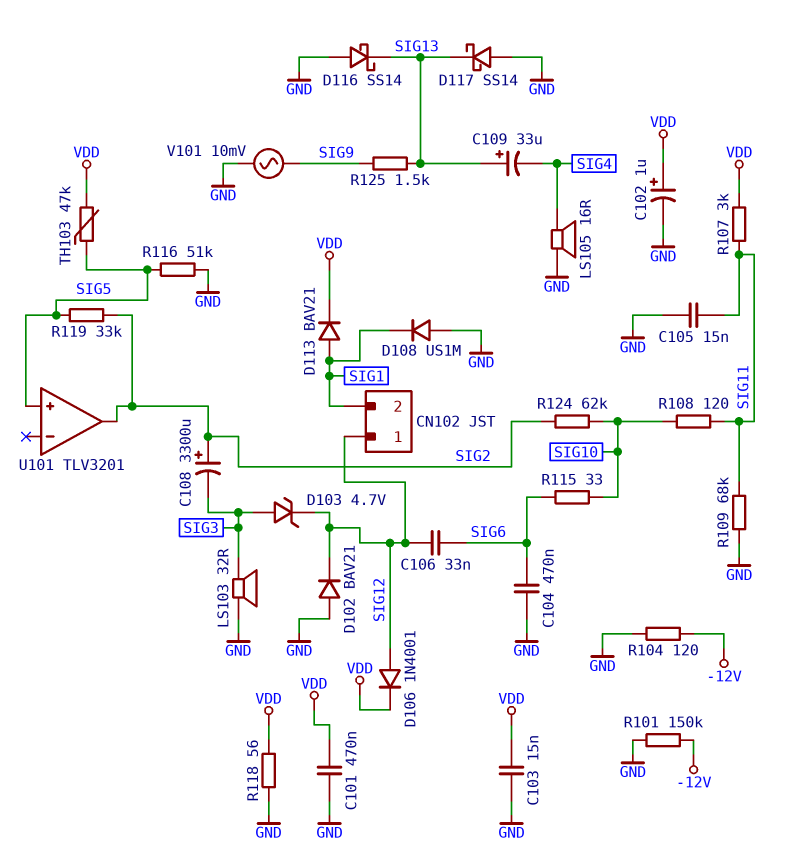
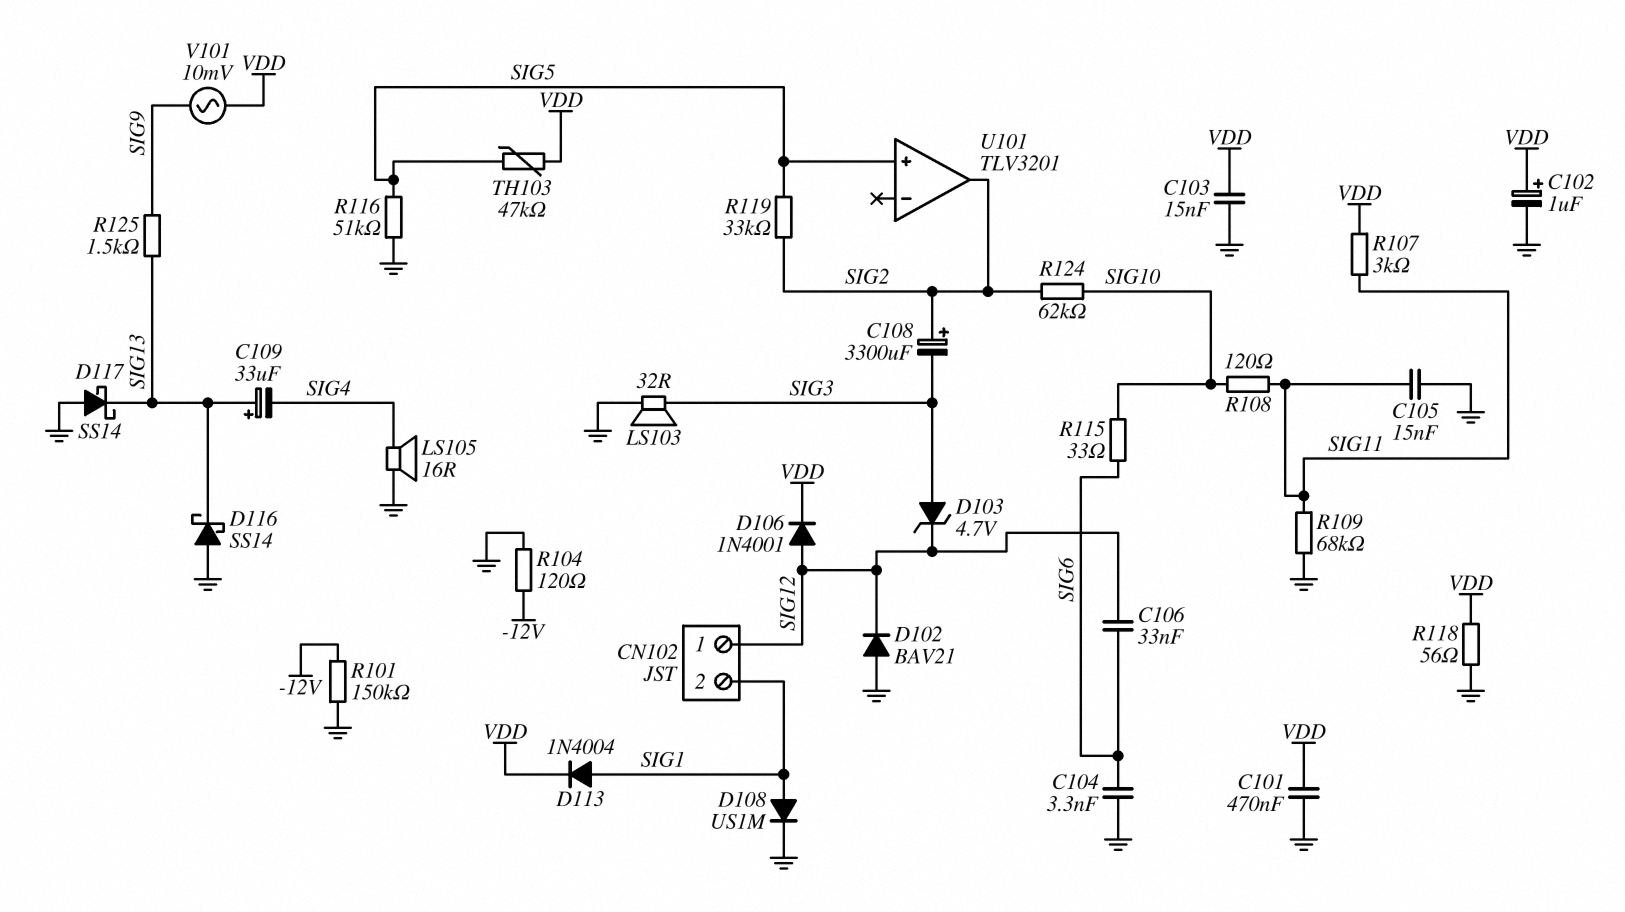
C104: 470nF (GND, SIG6) -> 3.3nF (GND, SIG6)
D108: diode US1M (A GND, K SIG1) -> diode US1M (A SIG1, K GND)
D113: diode BAV21 (A SIG1, K VDD) -> diode 1N4004 (A SIG1, K VDD)
V101: AC 10mV (GND, SIG9) -> AC 10mV (SIG9, VDD)

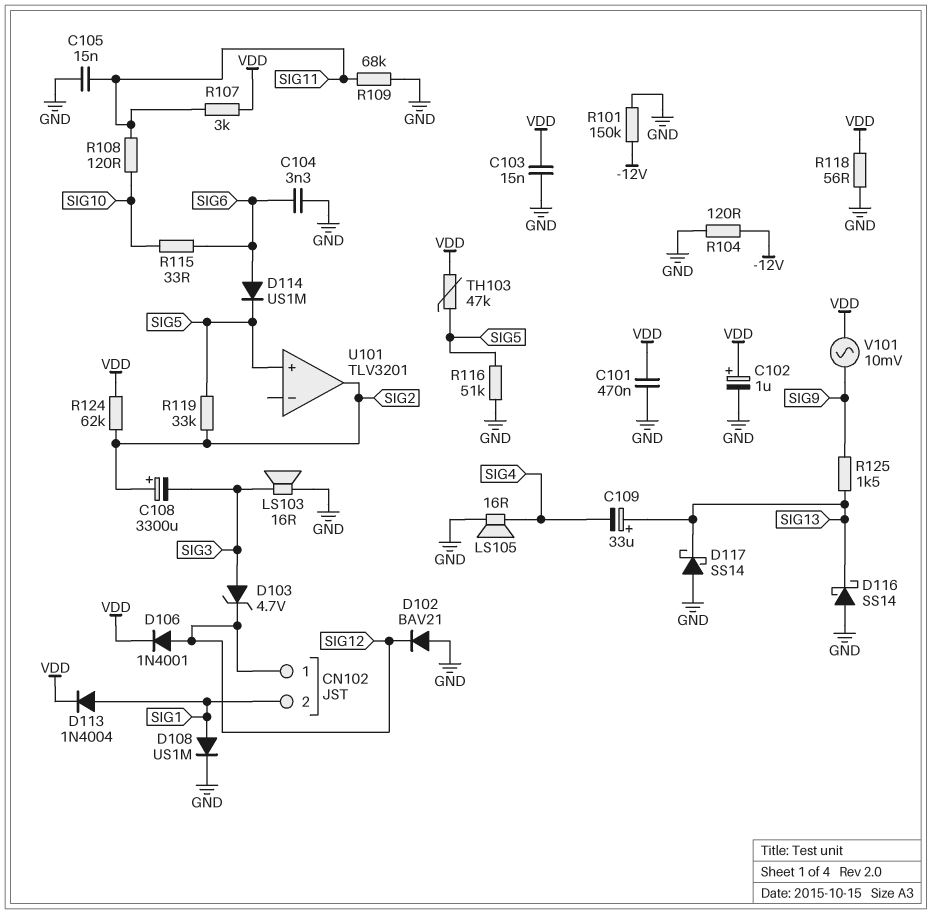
C106: 33nF (SIG6, SIG12) -> none
D114: none -> diode US1M (A SIG6, K SIG5)
LS103: speaker 32R (GND, SIG3) -> speaker 16R (GND, SIG3)
R124: 62k (SIG2, SIG10) -> 62k (SIG2, VDD)

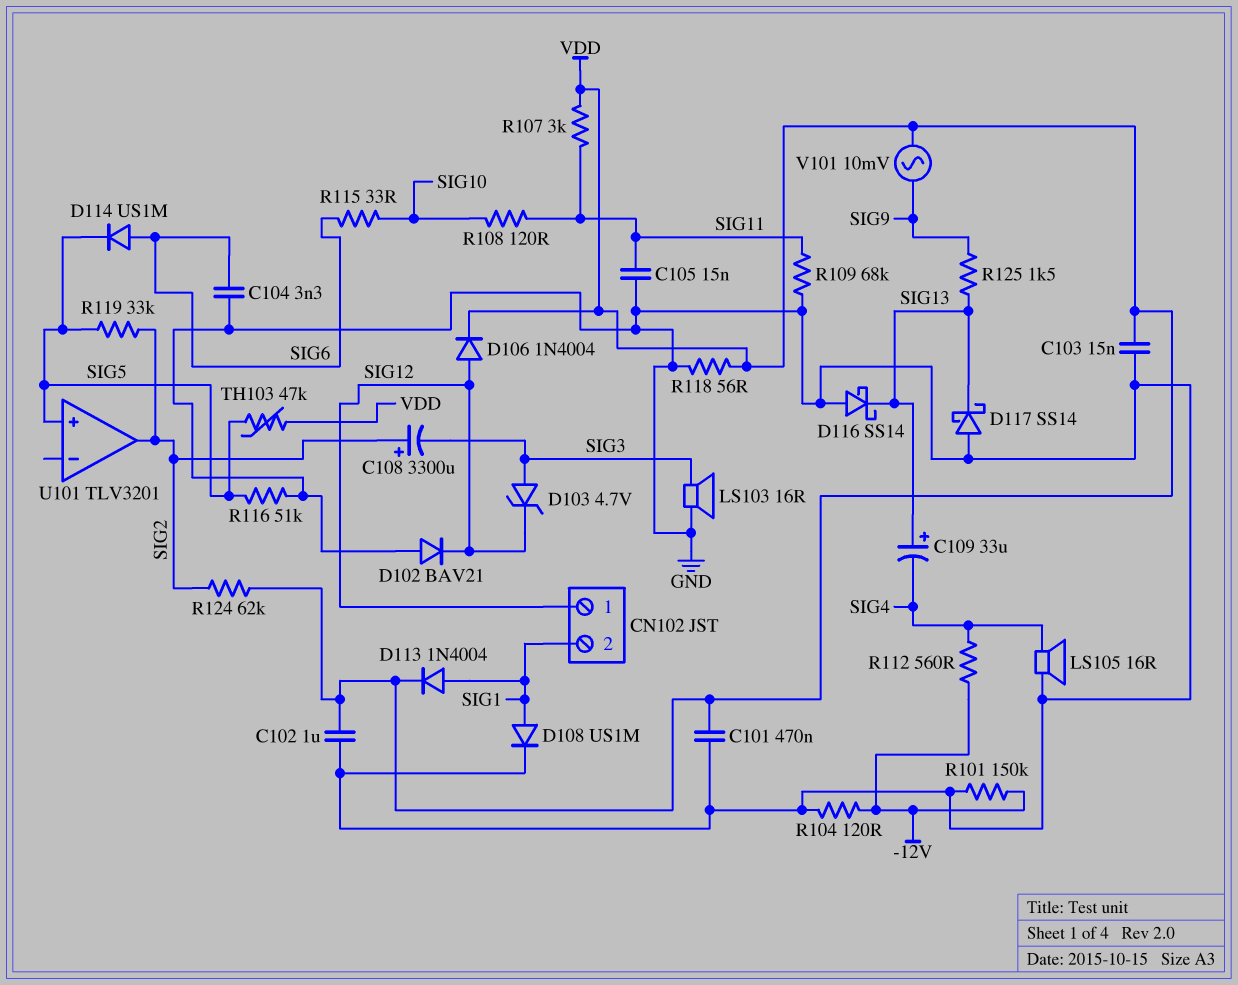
C102: 1uF (plus VDD, minus GND) -> 1uF (GND, VDD)
D106: diode 1N4001 (A SIG12, K VDD) -> diode 1N4004 (A SIG12, K VDD)
R112: none -> 560 (-12V, SIG4)

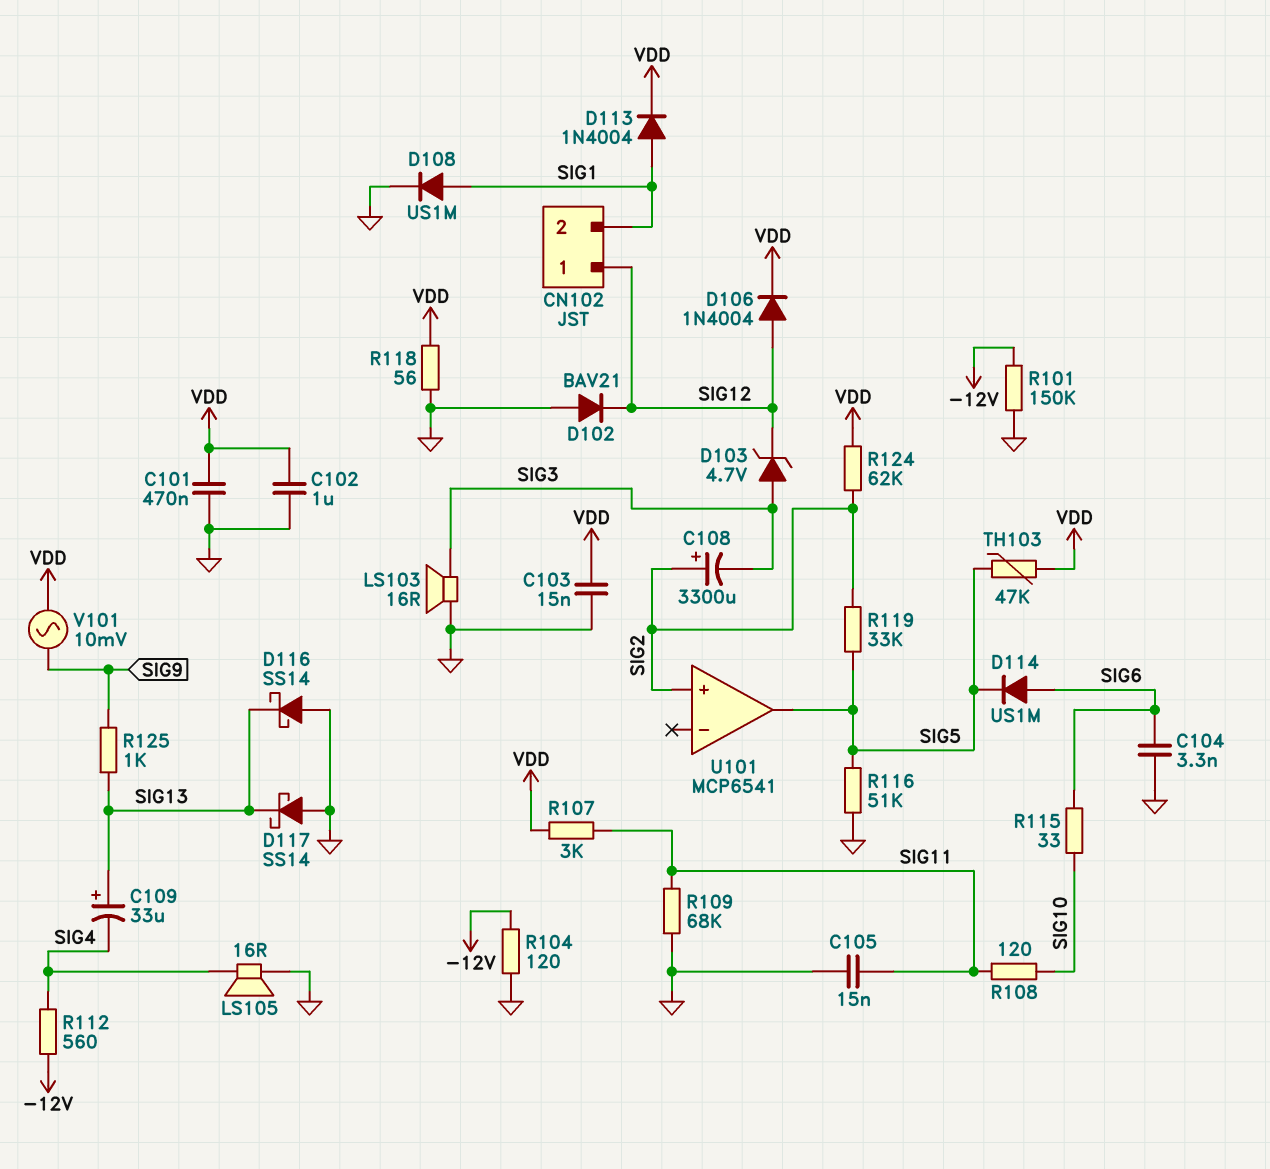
R125: 1.5k (SIG9, SIG13) -> 1k (SIG9, SIG13)
U101: TLV3201 -> MCP6541
U101 pin in+: SIG5 -> SIG2
U101 pin out: SIG2 -> SIG5

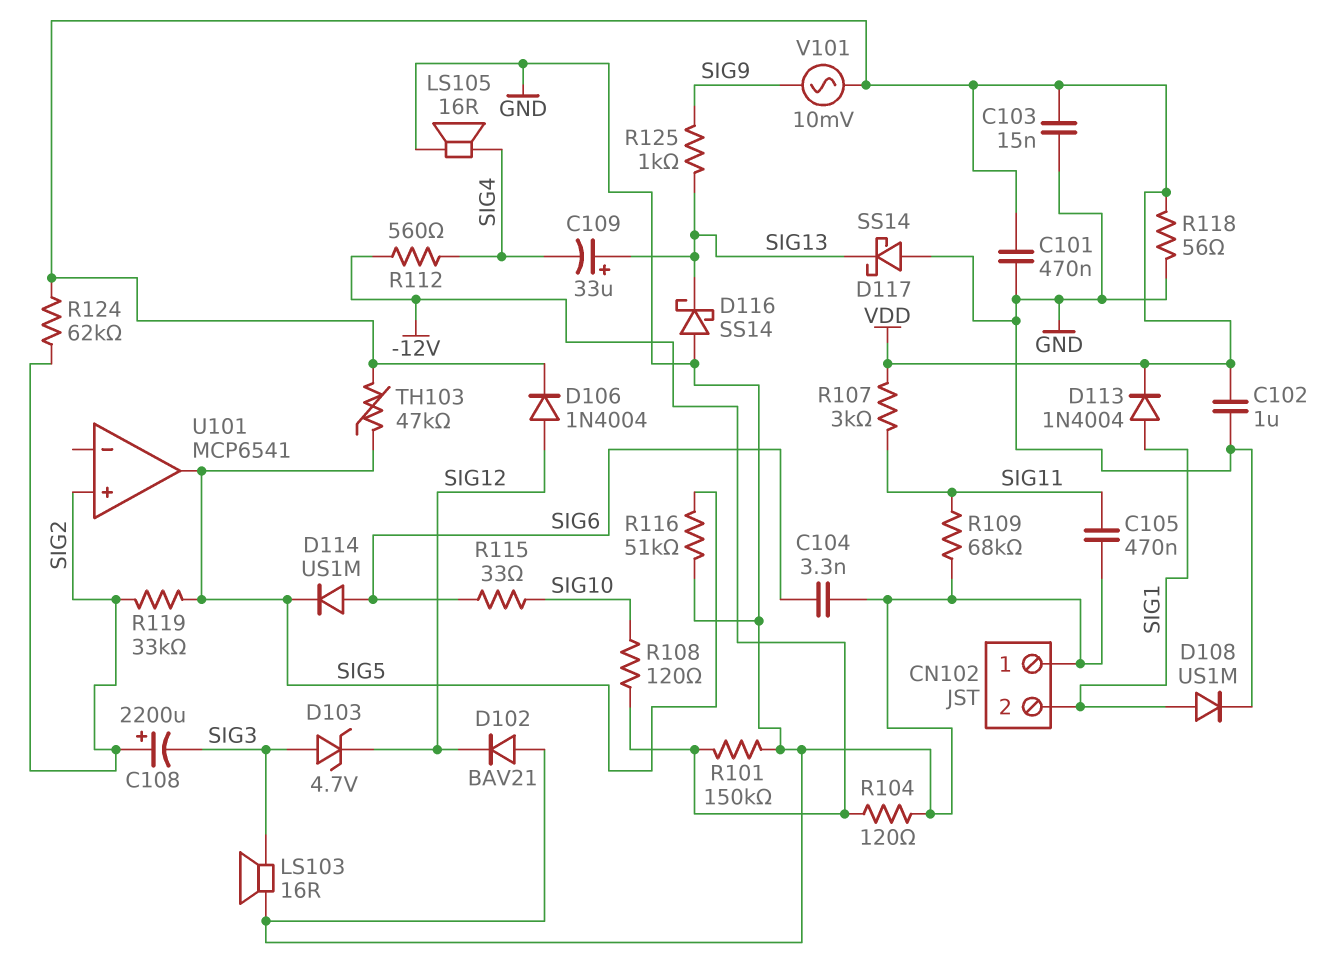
C105: 15nF (GND, SIG11) -> 470nF (GND, SIG11)
C108: 3300uF (plus SIG2, minus SIG3) -> 2200uF (plus SIG2, minus SIG3)
CN102 pin 1: SIG12 -> GND
R108: 120 (SIG10, SIG11) -> 120 (-12V, SIG10)

